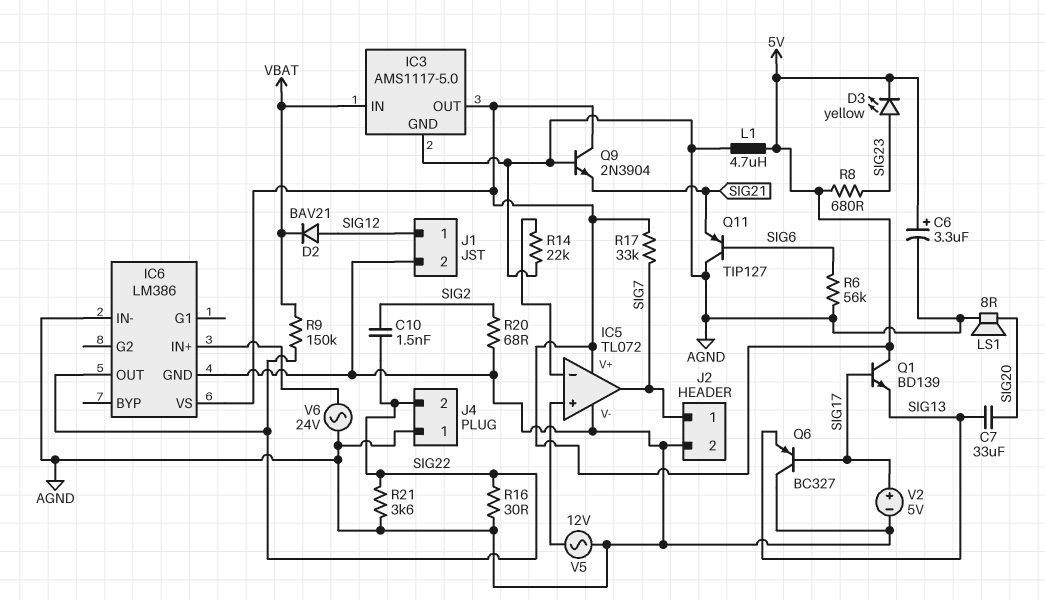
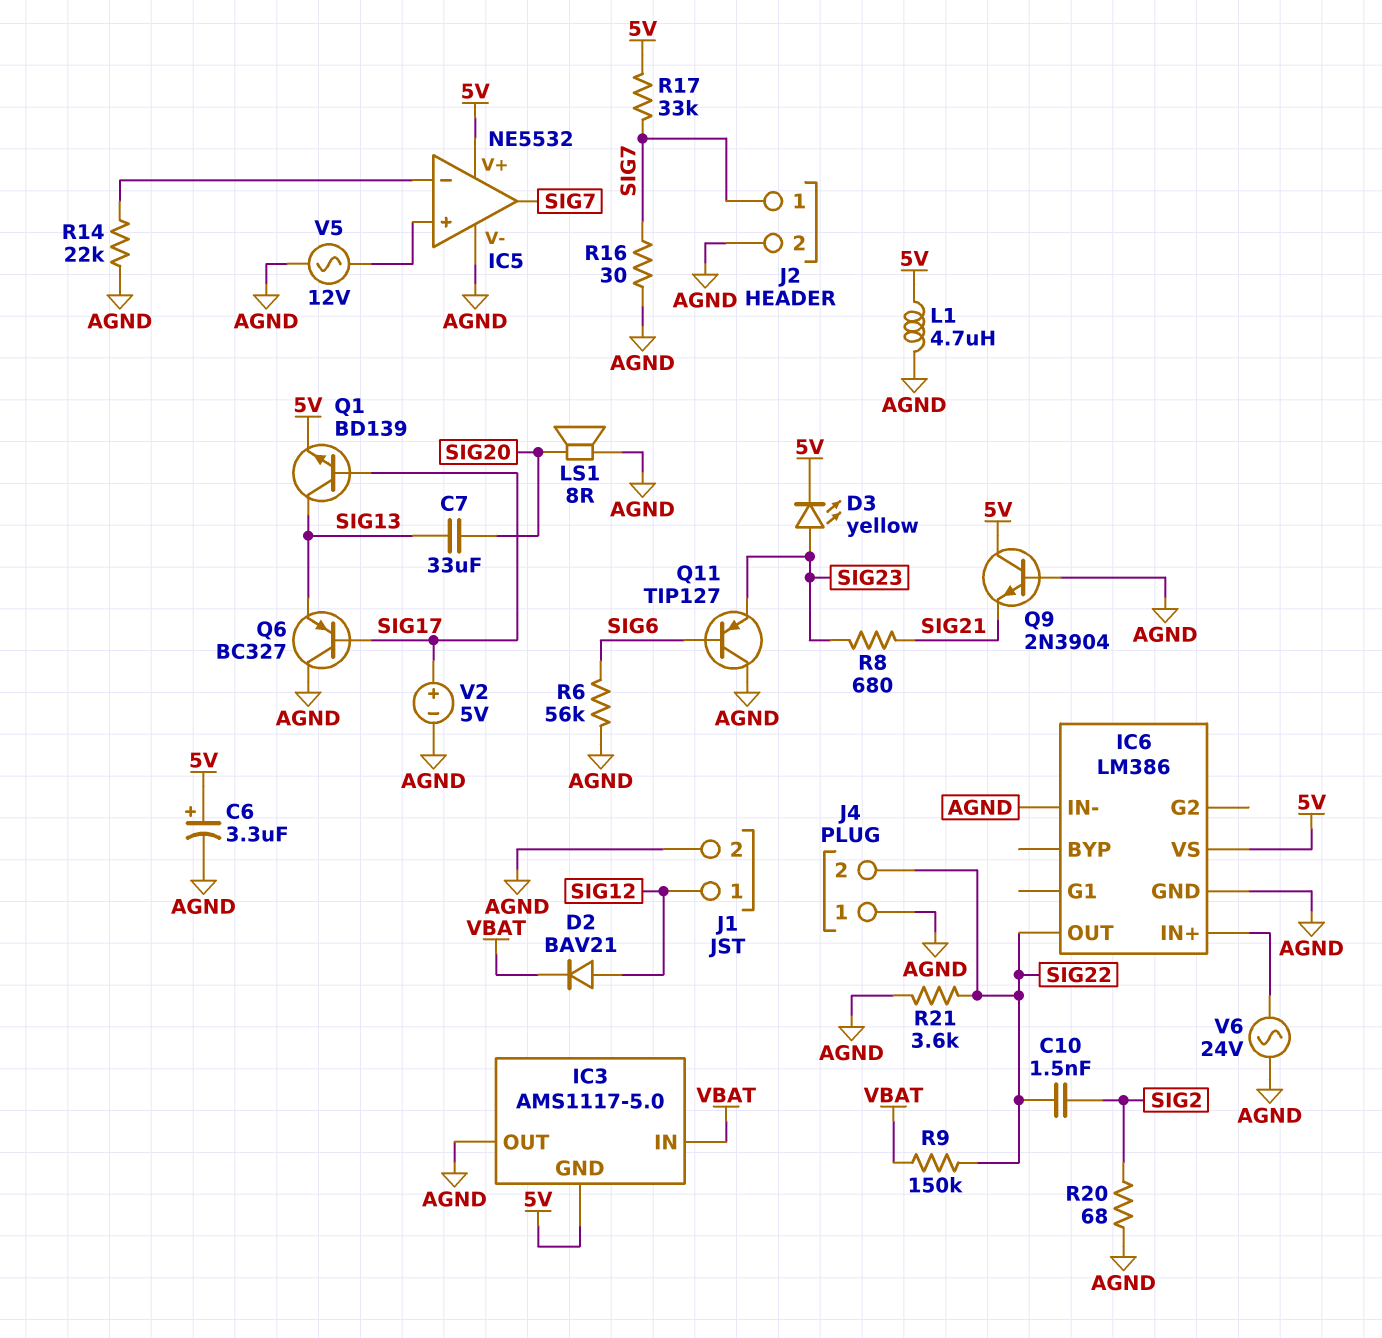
IC3 pin GND: AGND -> 5V
IC3 pin OUT: 5V -> AGND
IC5: TL072 -> NE5532
Q1: NPN BD139 (B SIG17, C 5V, E SIG13) -> NPN BD139 (B SIG17, C SIG13, E 5V)
Q11: PNP TIP127 (B SIG6, C AGND, E SIG21) -> PNP TIP127 (B SIG6, C AGND, E SIG23)
R8: 680 (5V, SIG23) -> 680 (SIG21, SIG23)
R16: 30 (AGND, SIG22) -> 30 (AGND, SIG7)

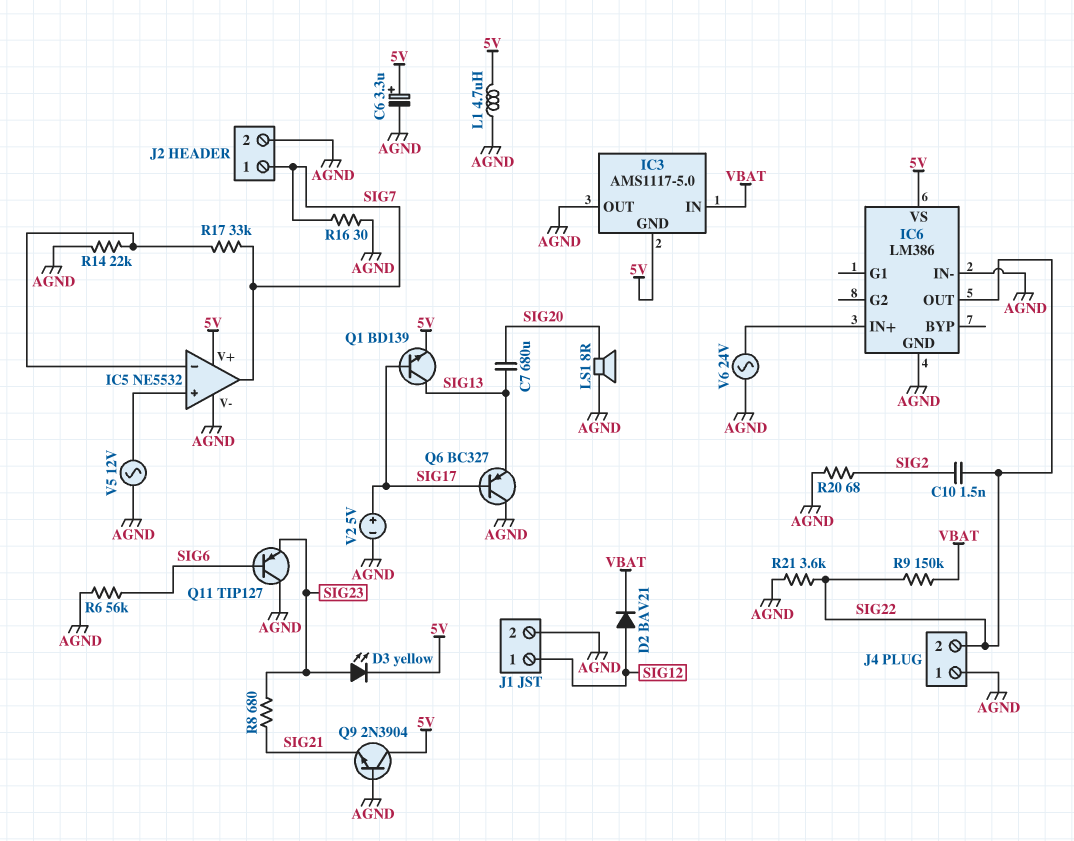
C7: 33uF (SIG13, SIG20) -> 680uF (SIG13, SIG20)
R17: 33k (5V, SIG7) -> 33k (IC5/in-, SIG7)

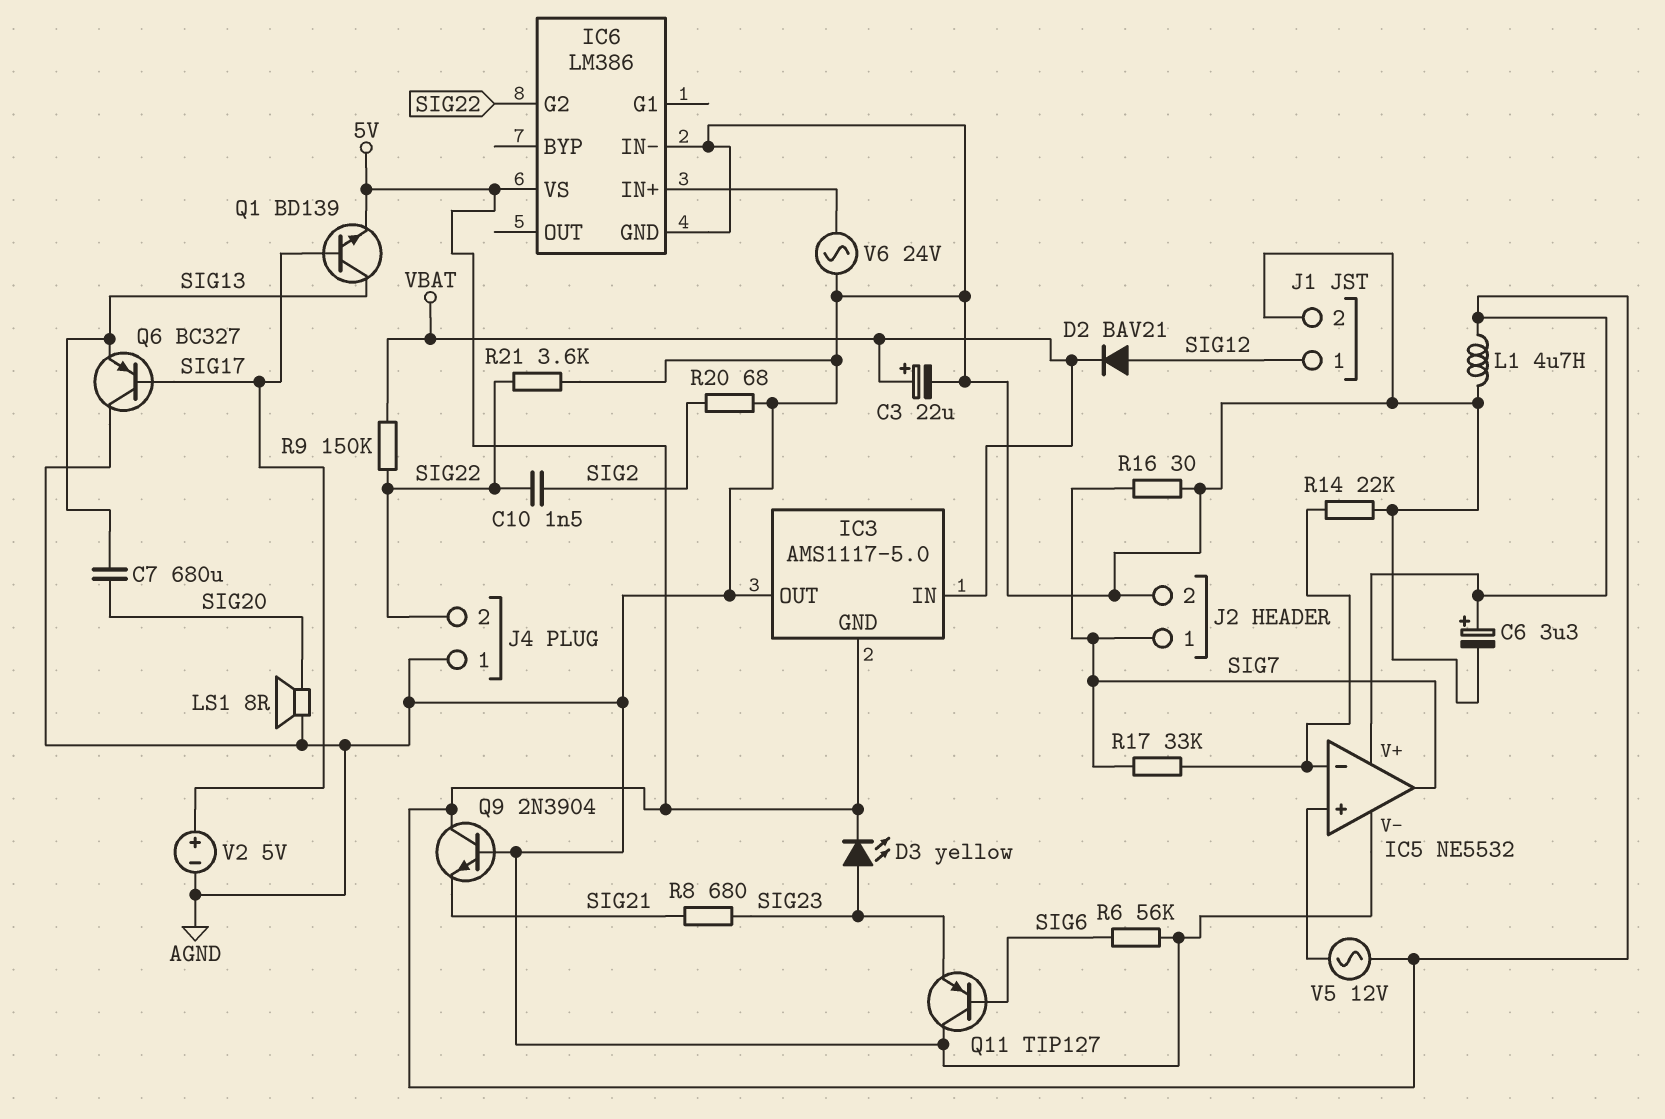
C3: none -> 22uF (plus VBAT, minus AGND)
IC6 pin G2: none -> SIG22
IC6 pin OUT: SIG22 -> none
V5: AC 12V (AGND, IC5/in+) -> AC 12V (5V, IC5/in+)

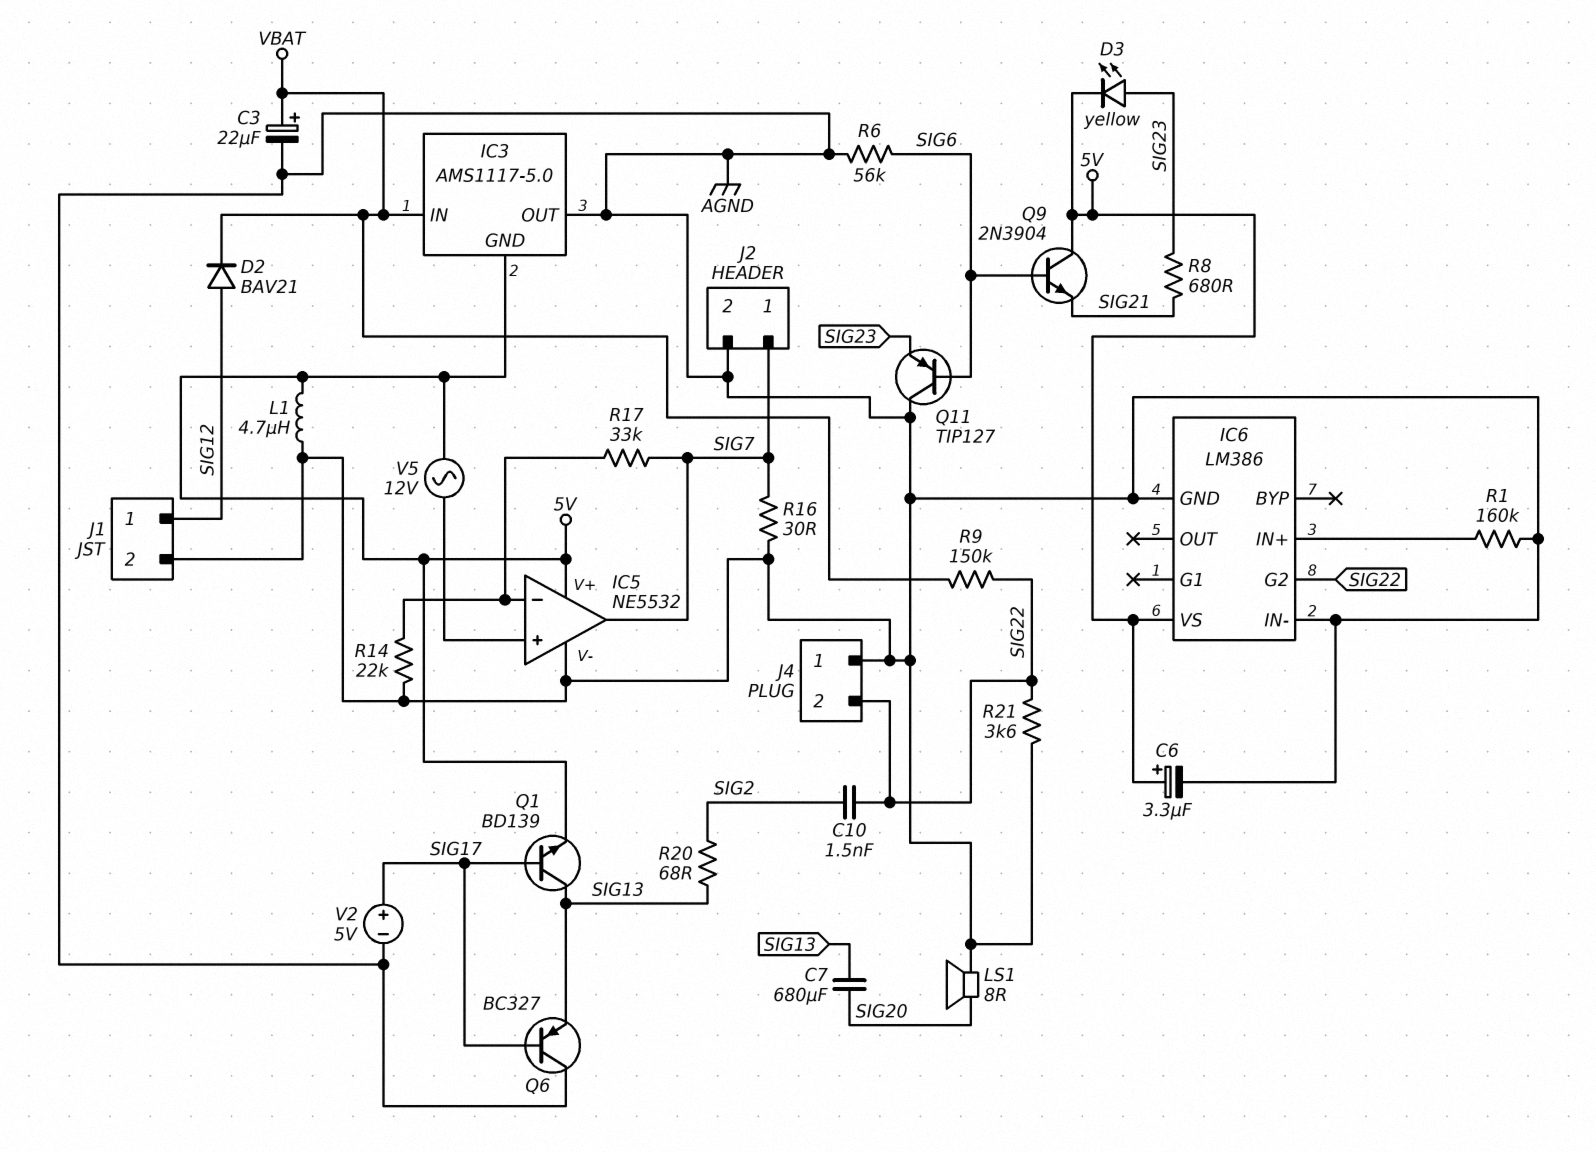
Q9: NPN 2N3904 (B AGND, C 5V, E SIG21) -> NPN 2N3904 (B SIG6, C 5V, E SIG21)
R1: none -> 160k (AGND, IC6/IN+)
R20: 68 (AGND, SIG2) -> 68 (SIG2, SIG13)
V6: AC 24V (AGND, IC6/IN+) -> none

